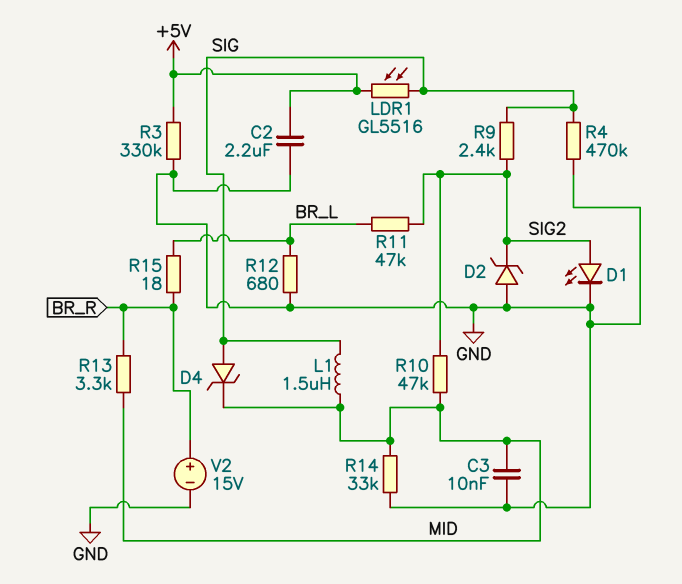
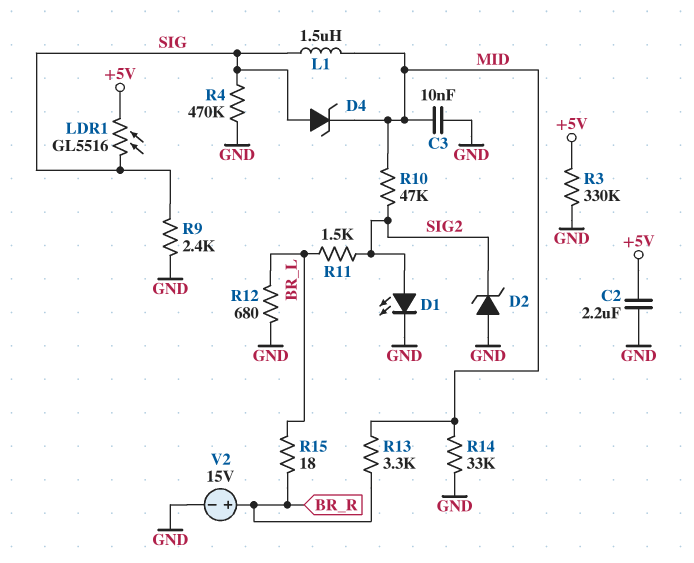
R9: 2.4k (SIG, SIG2) -> 2.4k (GND, SIG)
R11: 47k (BR_L, SIG2) -> 1.5k (BR_L, SIG2)

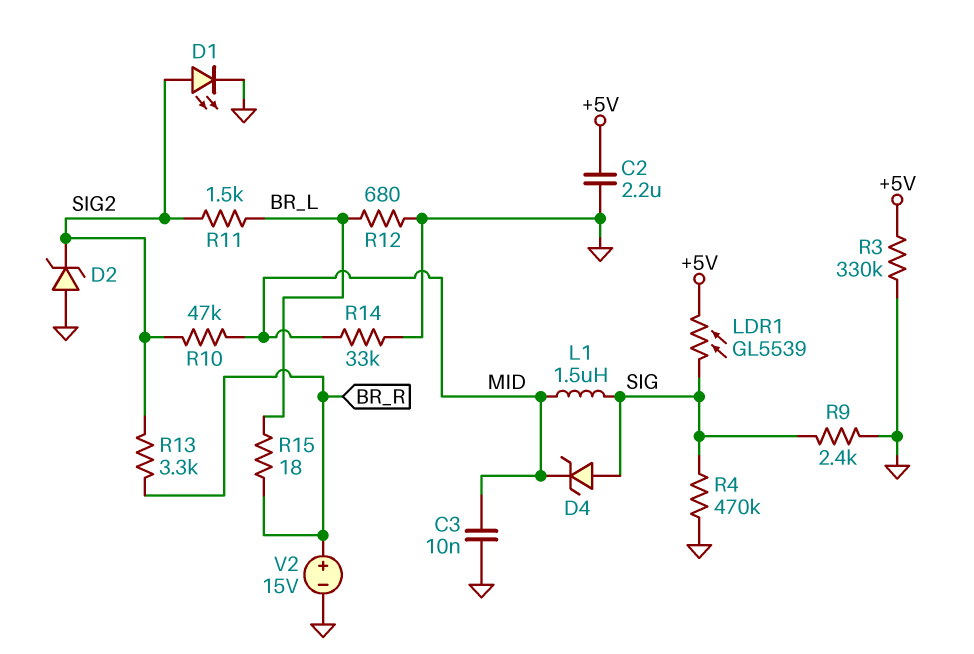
LDR1: GL5516 (+5V, SIG) -> GL5539 (+5V, SIG)
R13: 3.3k (BR_R, MID) -> 3.3k (BR_R, SIG2)

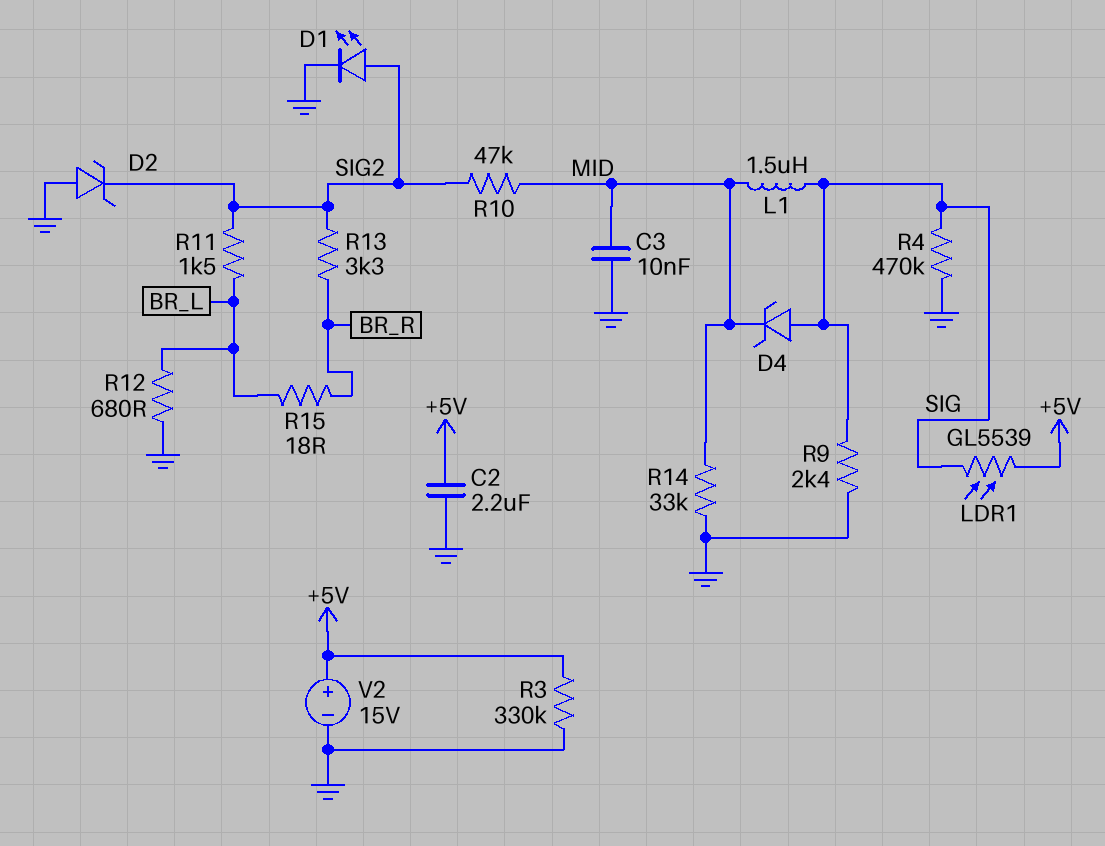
V2: 15V (plus BR_R, minus GND) -> 15V (plus +5V, minus GND)

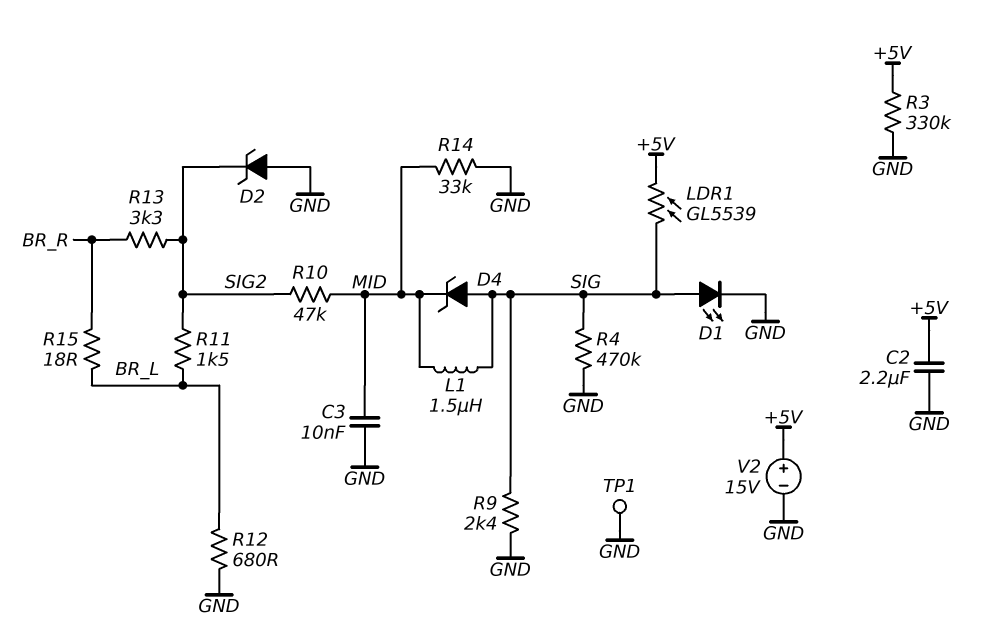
D1: LED (A SIG2, K GND) -> LED (A SIG, K GND)
TP1: none -> test point (GND)

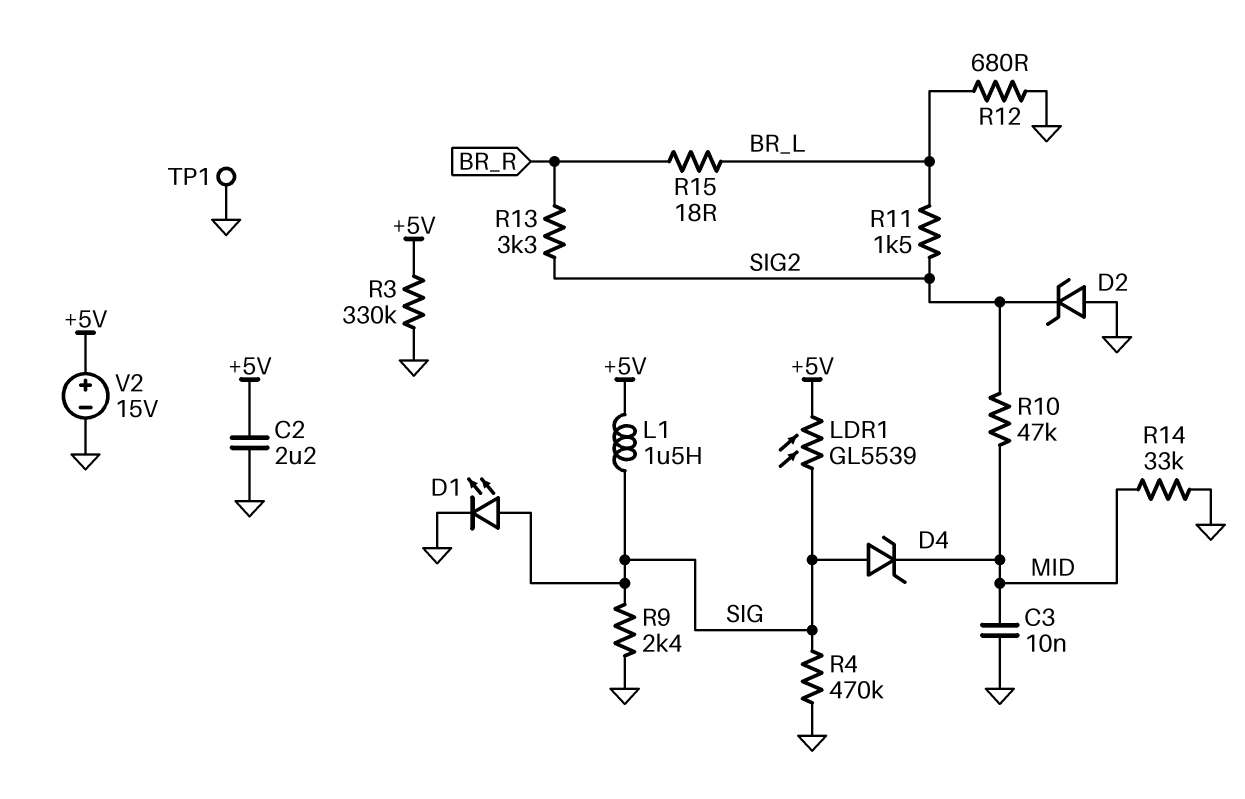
L1: 1.5uH (MID, SIG) -> 1.5uH (+5V, SIG)

